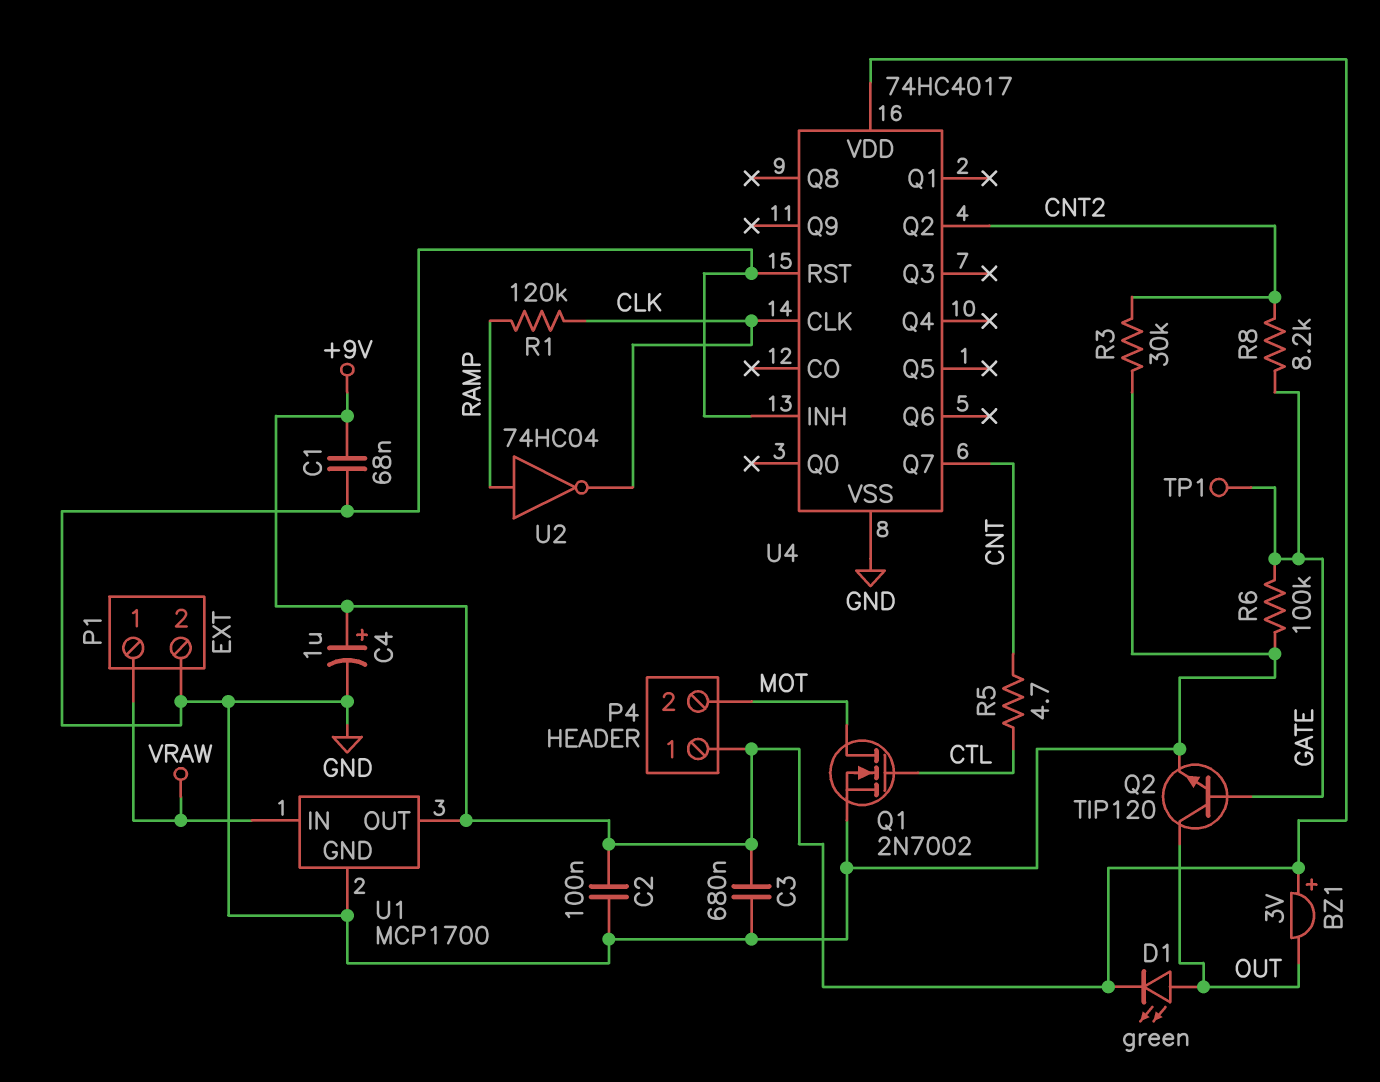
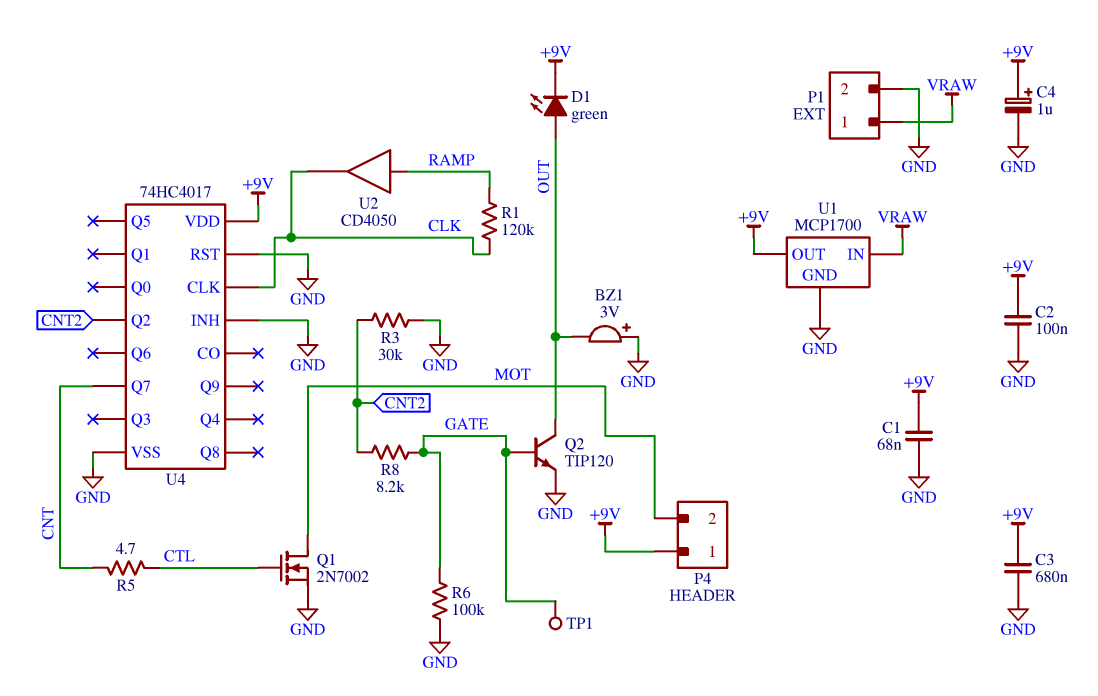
BZ1: buzzer 3V (plus +9V, minus OUT) -> buzzer 3V (plus GND, minus OUT)
U2: NOT 74HC04 (in RAMP, out CLK) -> buffer CD4050 (in RAMP, out CLK)

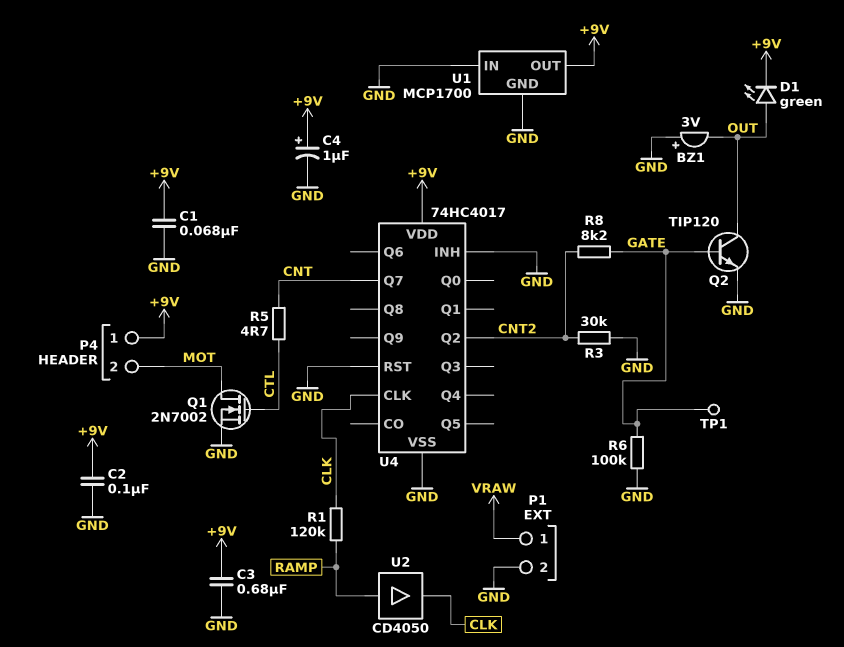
U1 pin IN: VRAW -> GND

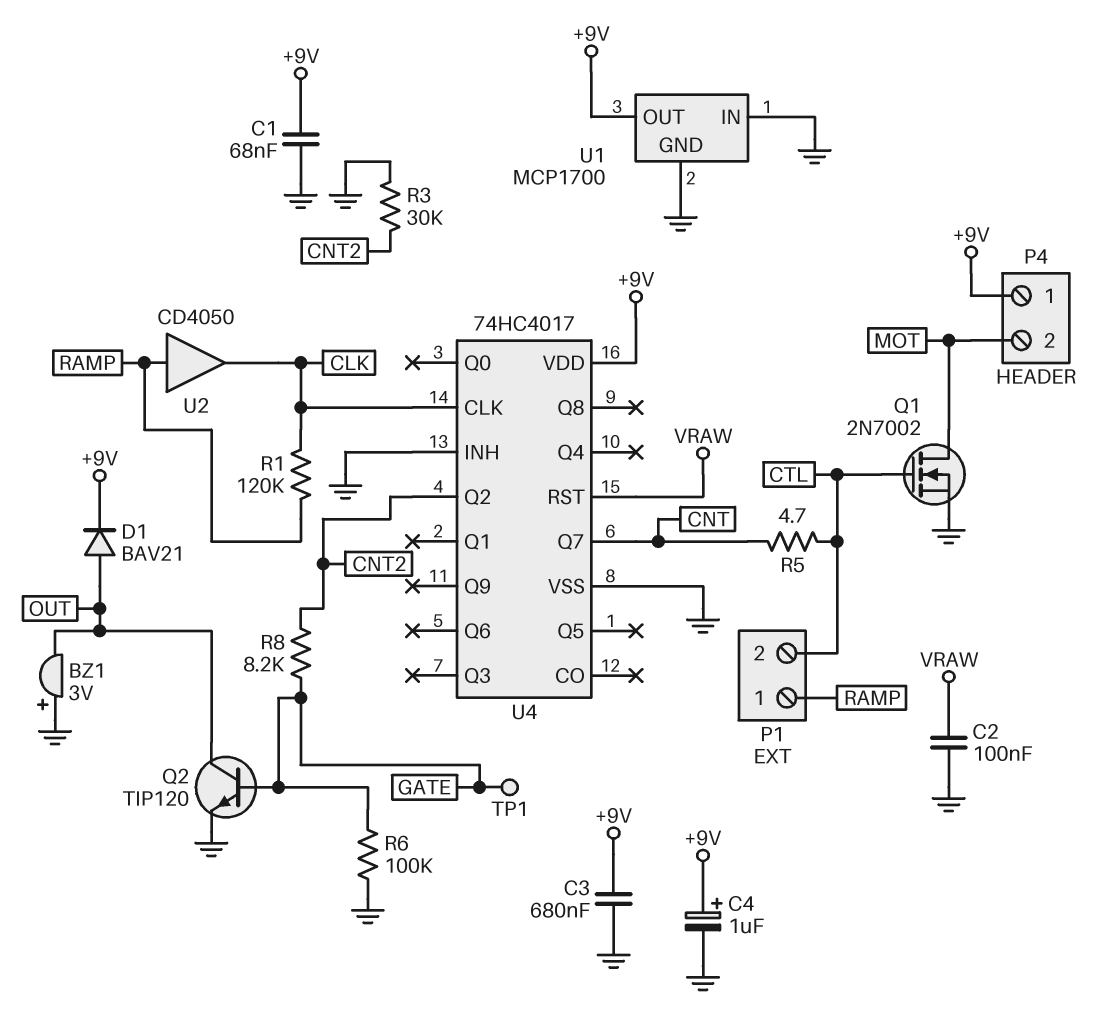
C2: 100nF (+9V, GND) -> 100nF (GND, VRAW)
D1: LED green (A OUT, K +9V) -> diode BAV21 (A OUT, K +9V)
P1 pin 1: VRAW -> RAMP
P1 pin 2: GND -> CTL
U4 pin RST: GND -> VRAW

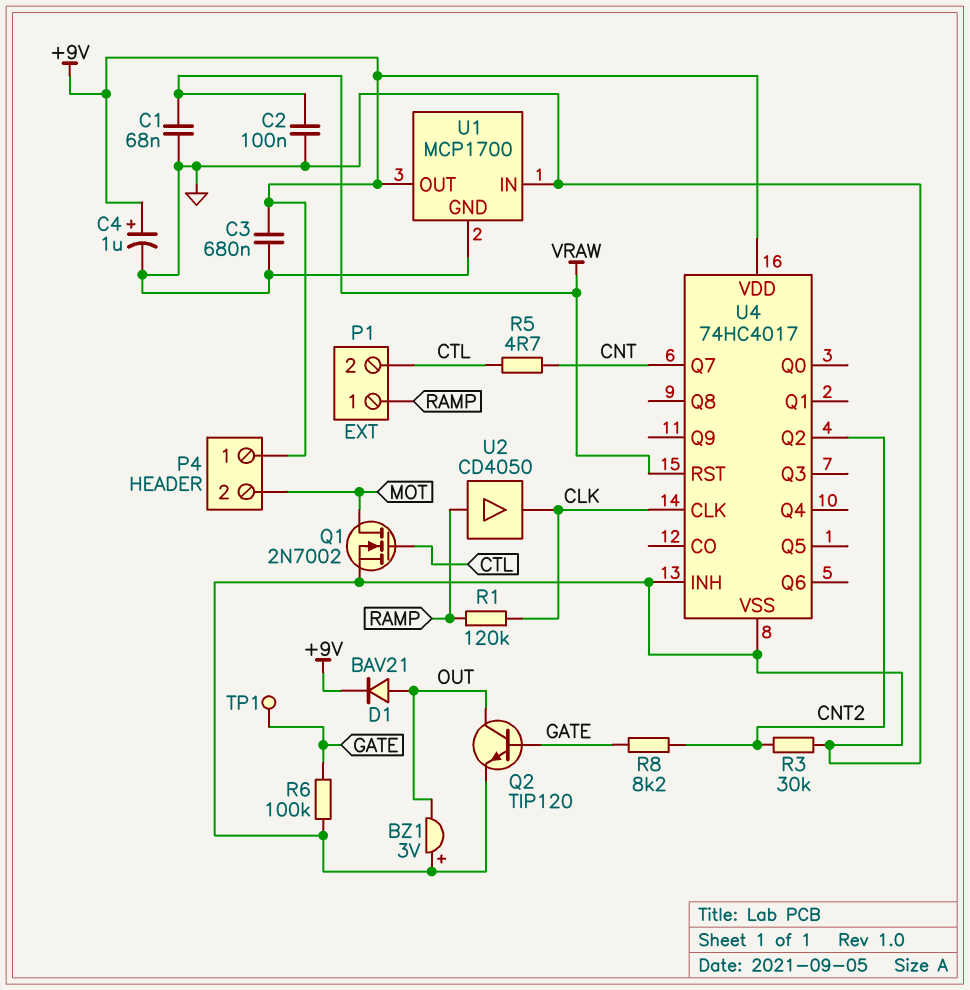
C1: 68nF (+9V, GND) -> 68nF (GND, VRAW)

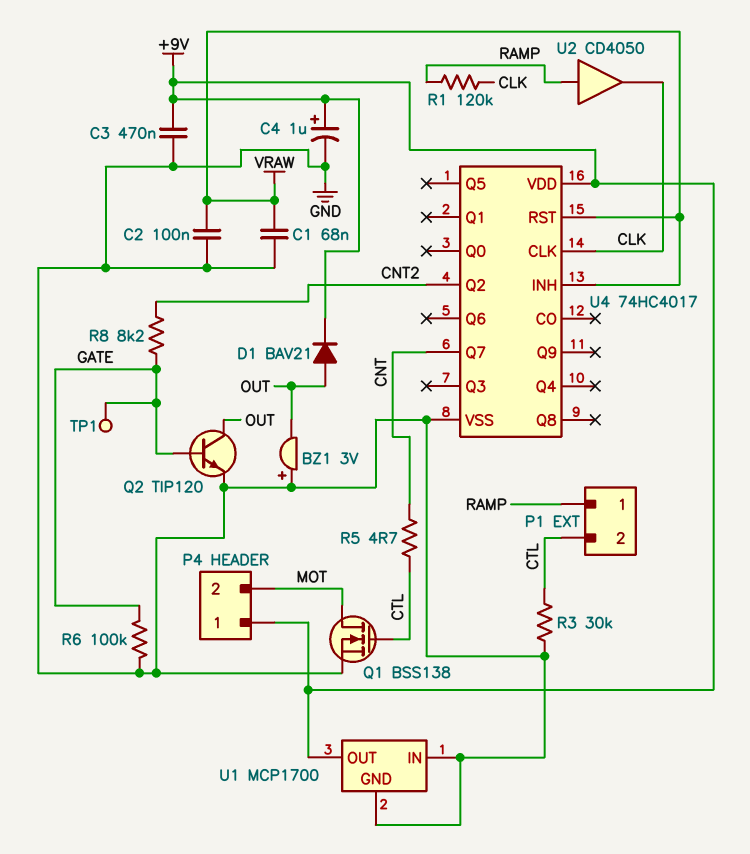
C3: 680nF (+9V, GND) -> 470nF (+9V, GND)
Q1: NMOS 2N7002 (G CTL, D MOT, S GND) -> NMOS BSS138 (G CTL, D MOT, S GND)
R3: 30k (CNT2, GND) -> 30k (CTL, GND)
U4 pin INH: GND -> VRAW

